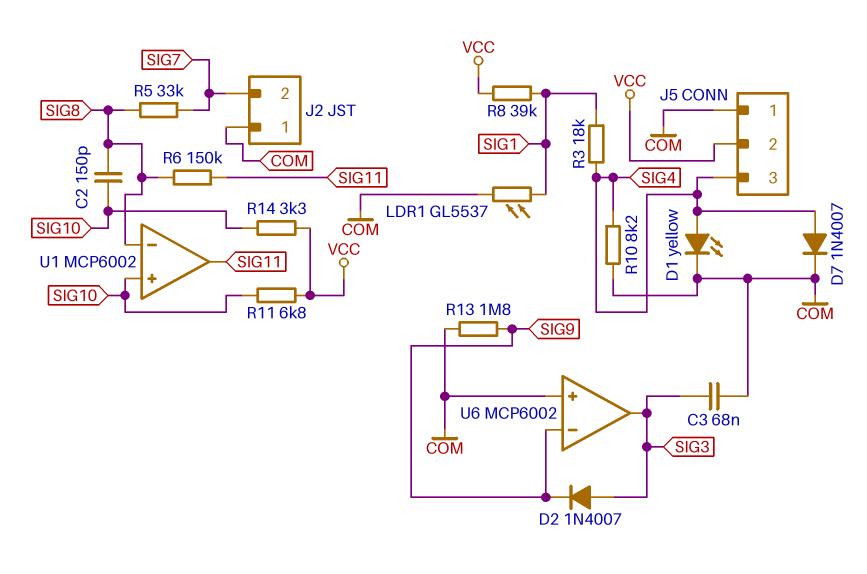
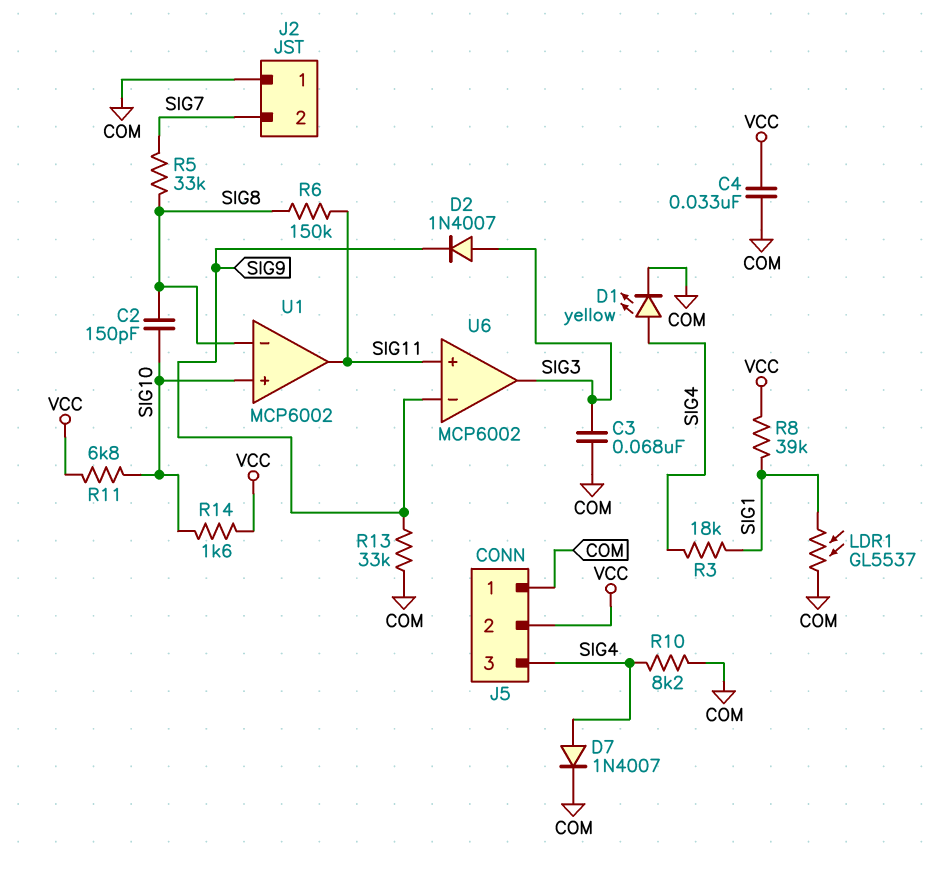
C4: none -> 33nF (COM, VCC)
R13: 1.8M (COM, SIG9) -> 33k (COM, SIG9)
R14: 3.3k (SIG10, VCC) -> 1.6k (SIG10, VCC)
U6 pin in+: COM -> SIG11

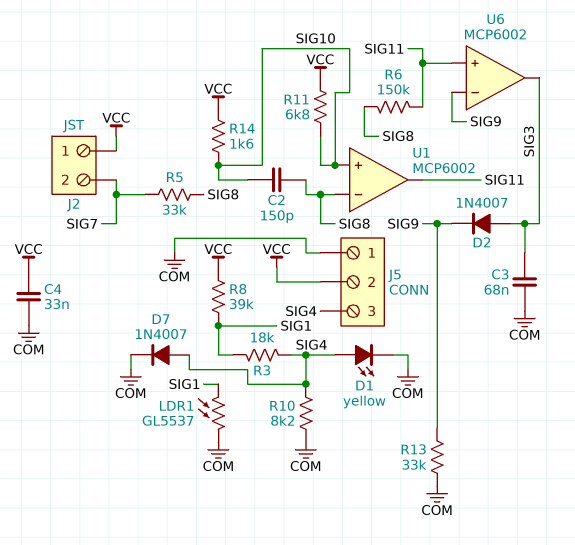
J2 pin 1: COM -> VCC

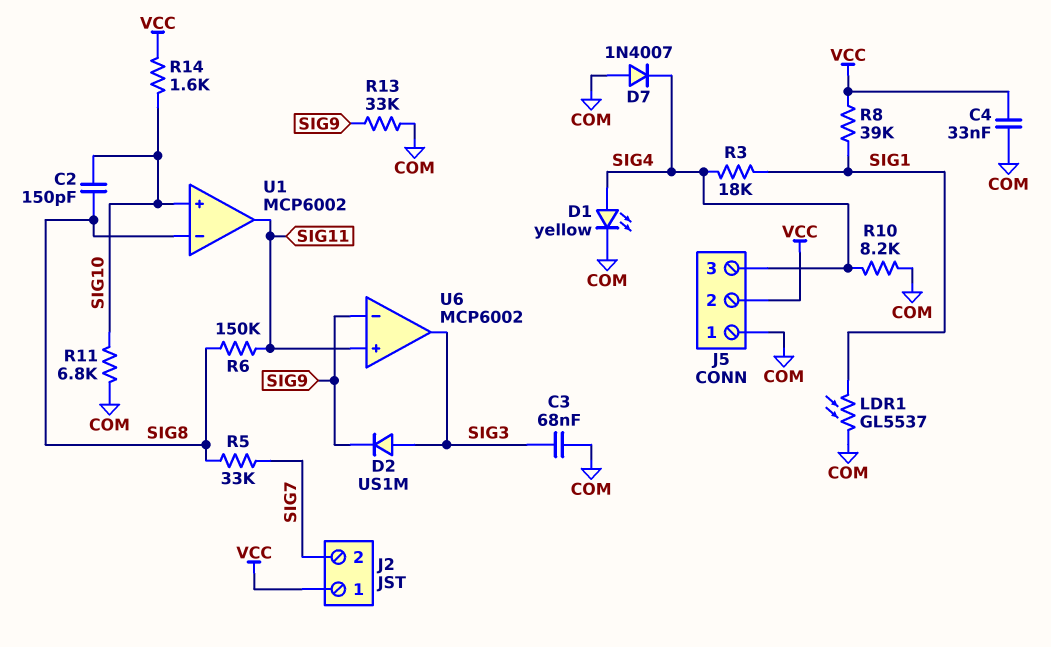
D2: diode 1N4007 (A SIG3, K SIG9) -> diode US1M (A SIG3, K SIG9)
D7: diode 1N4007 (A SIG4, K COM) -> diode 1N4007 (A COM, K SIG4)
R11: 6.8k (SIG10, VCC) -> 6.8k (COM, SIG10)

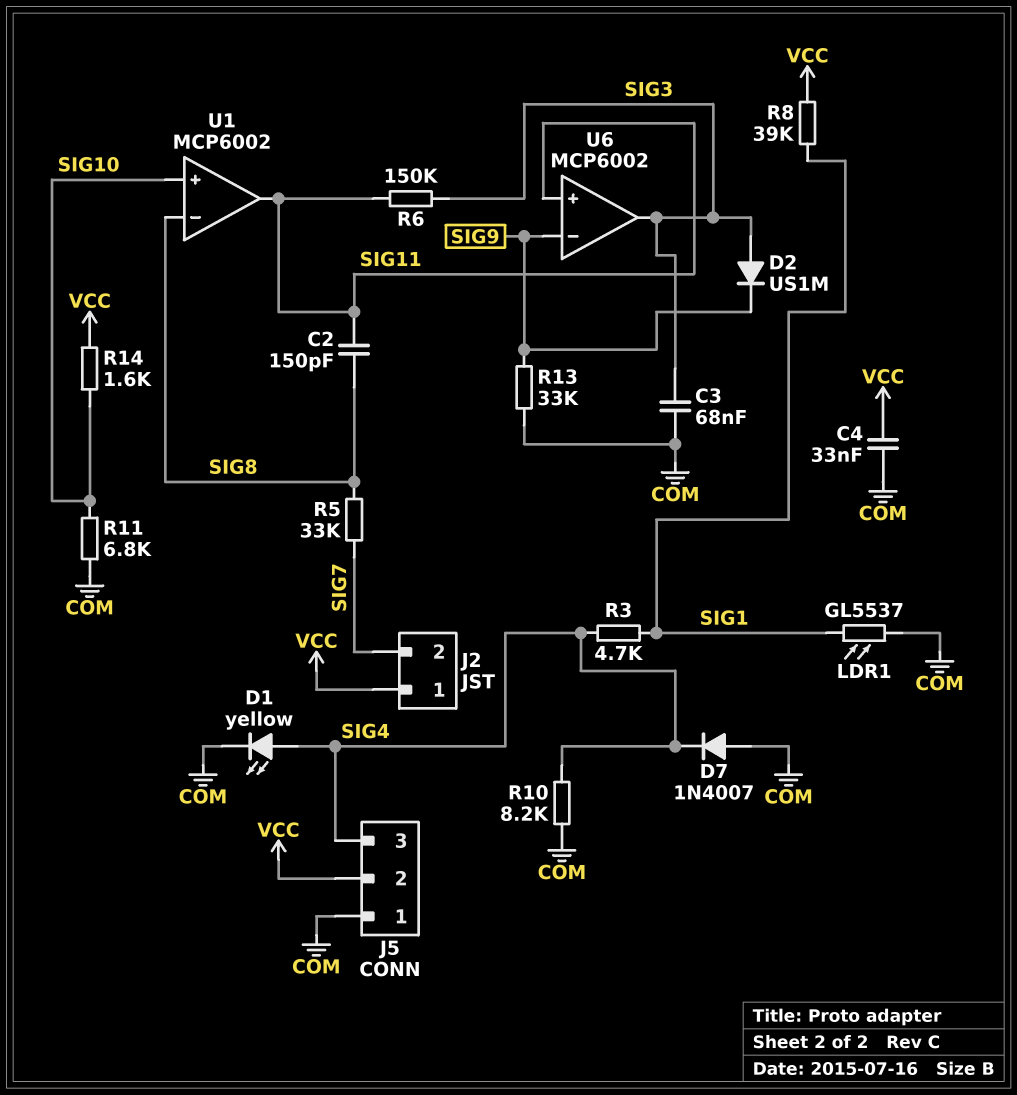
C2: 150pF (SIG8, SIG10) -> 150pF (SIG8, SIG11)
R3: 18k (SIG1, SIG4) -> 4.7k (SIG1, SIG4)
R6: 150k (SIG8, SIG11) -> 150k (SIG3, SIG11)

